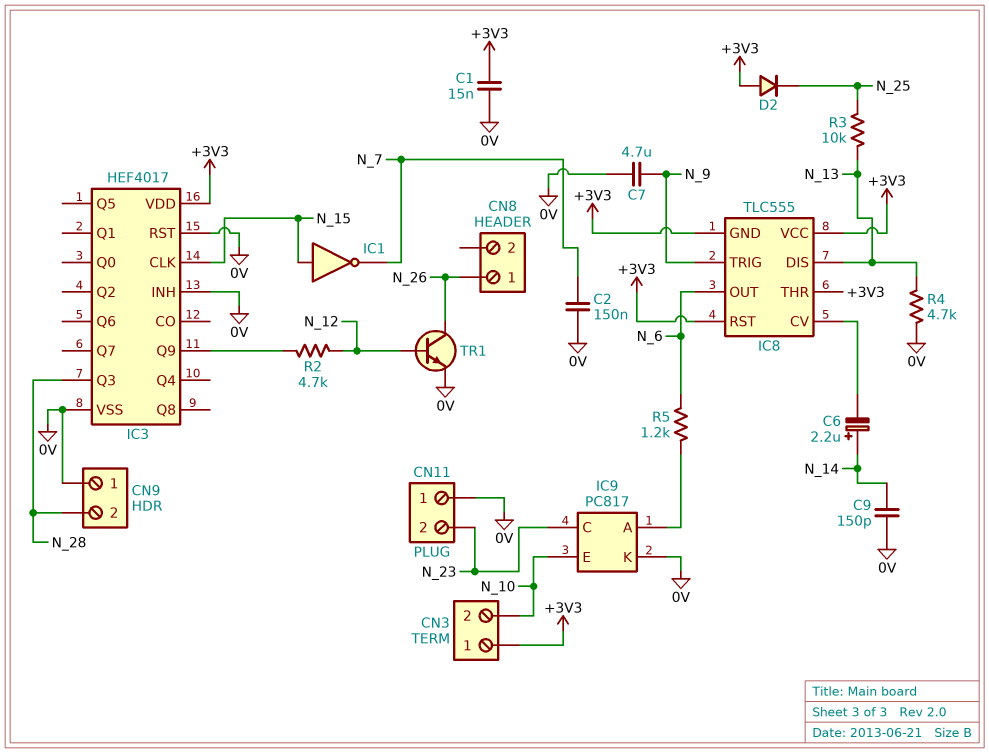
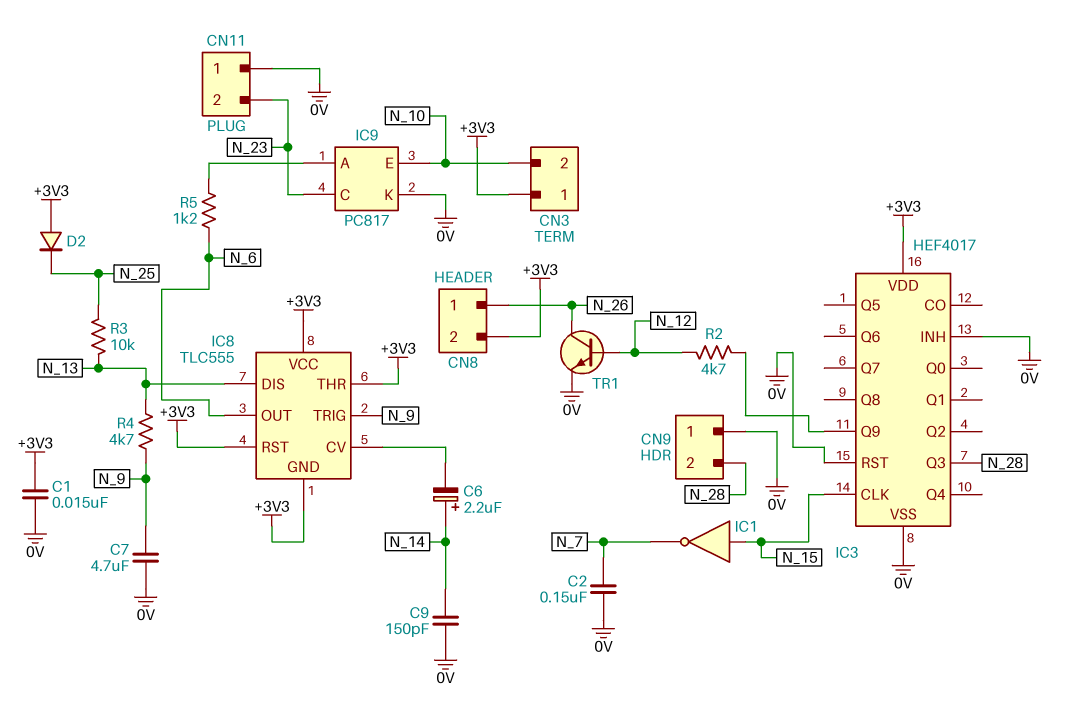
CN8 pin 2: none -> +3V3
R4: 4.7k (0V, N_13) -> 4.7k (N_9, N_13)

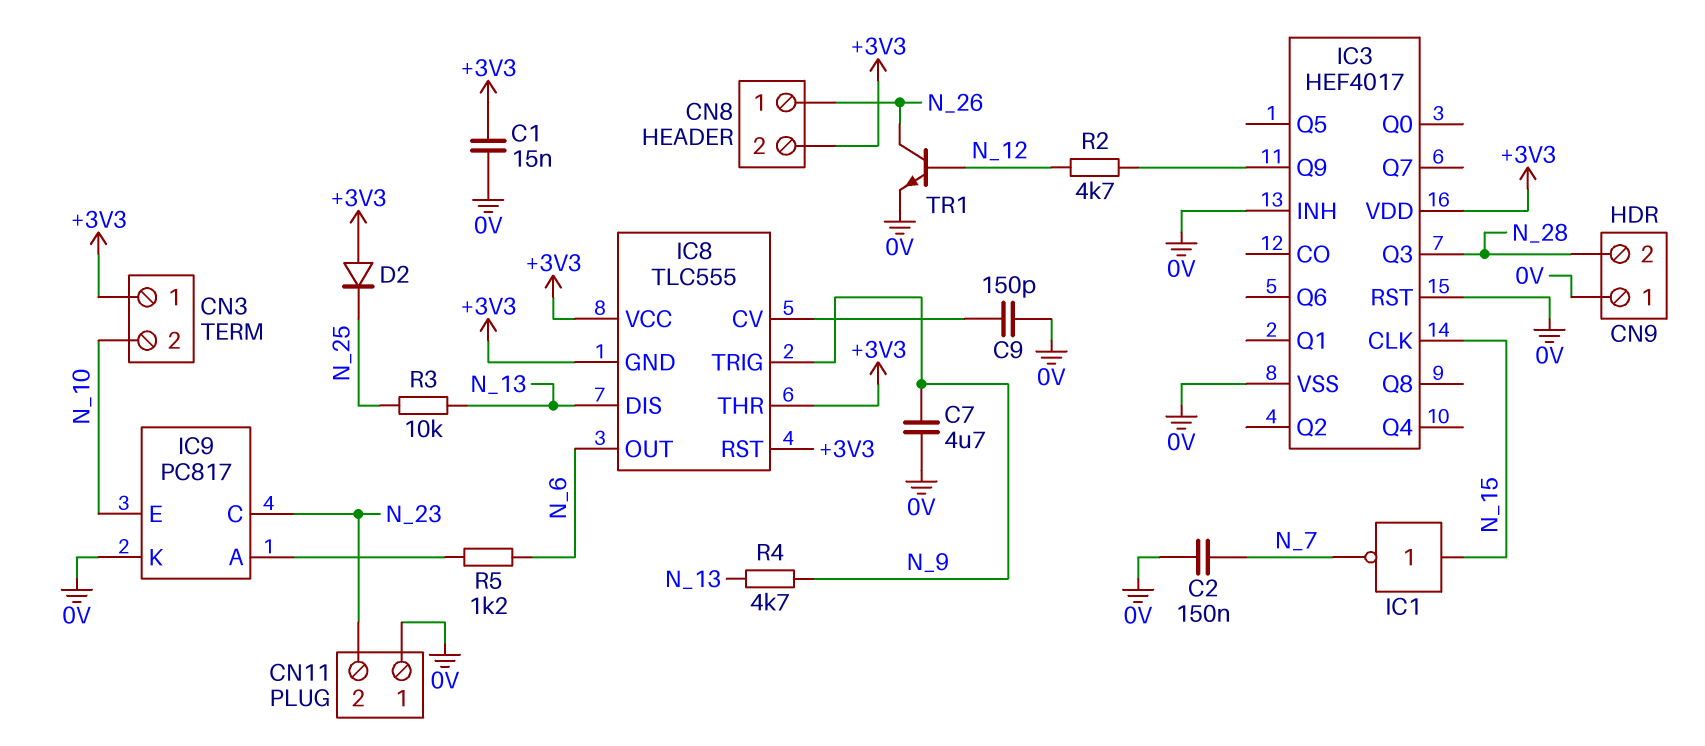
C6: 2.2uF (plus N_14, minus IC8/CV) -> none
C9: 150pF (0V, N_14) -> 150pF (0V, IC8/CV)

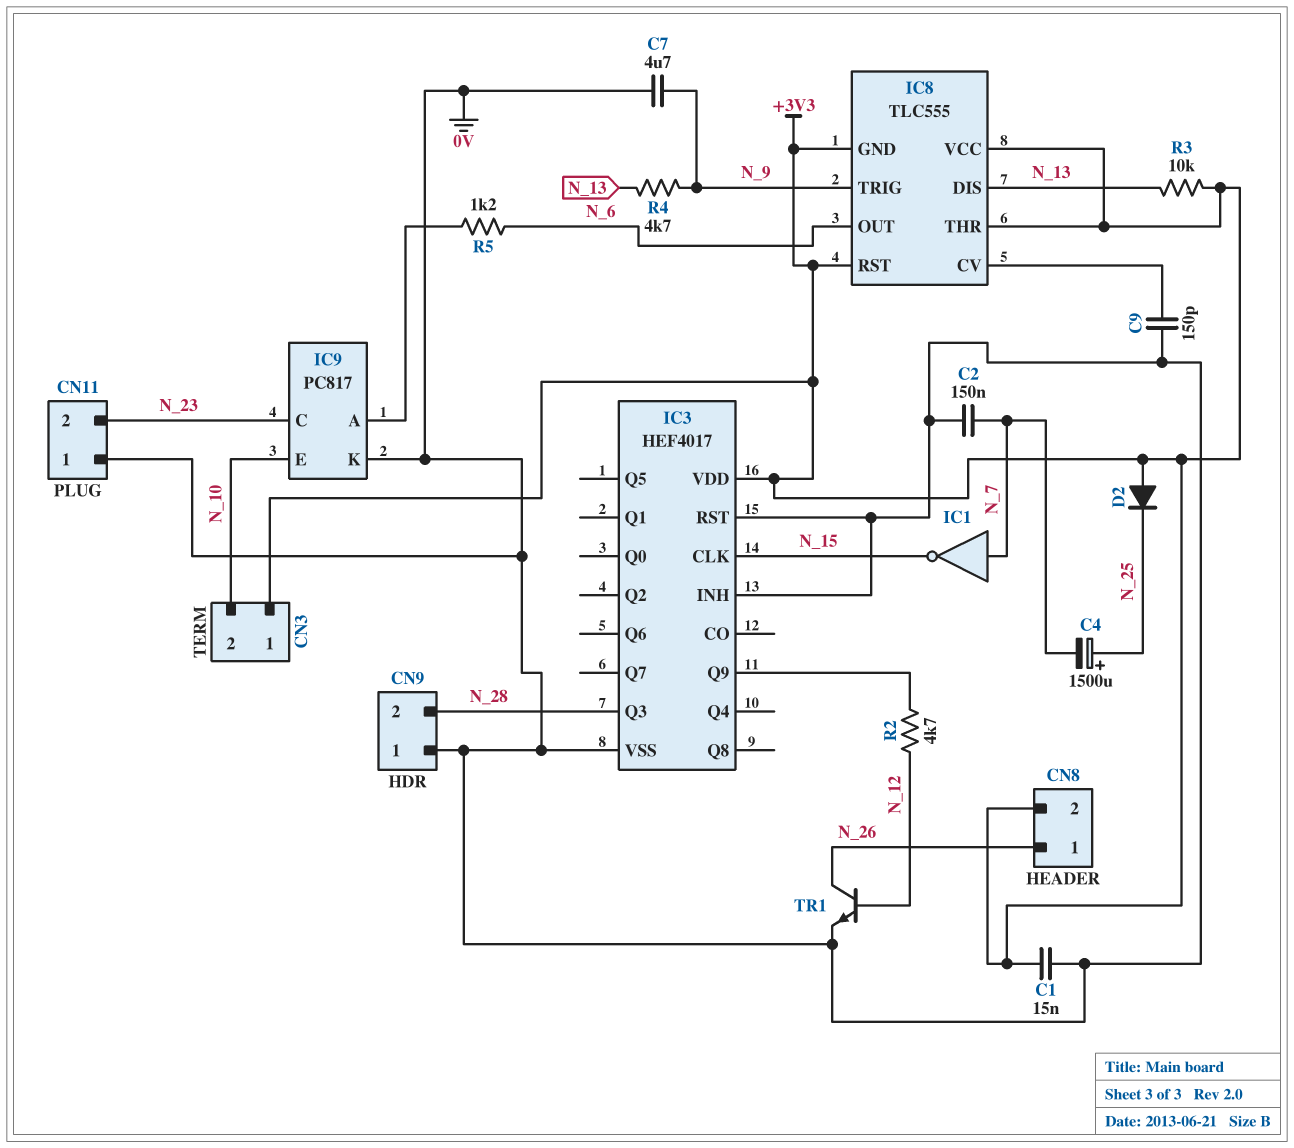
C4: none -> 1500uF (plus N_25, minus N_7)
IC1: NOT (in N_15, out N_7) -> NOT (in N_7, out N_15)
R3: 10k (N_13, N_25) -> 10k (+3V3, N_13)

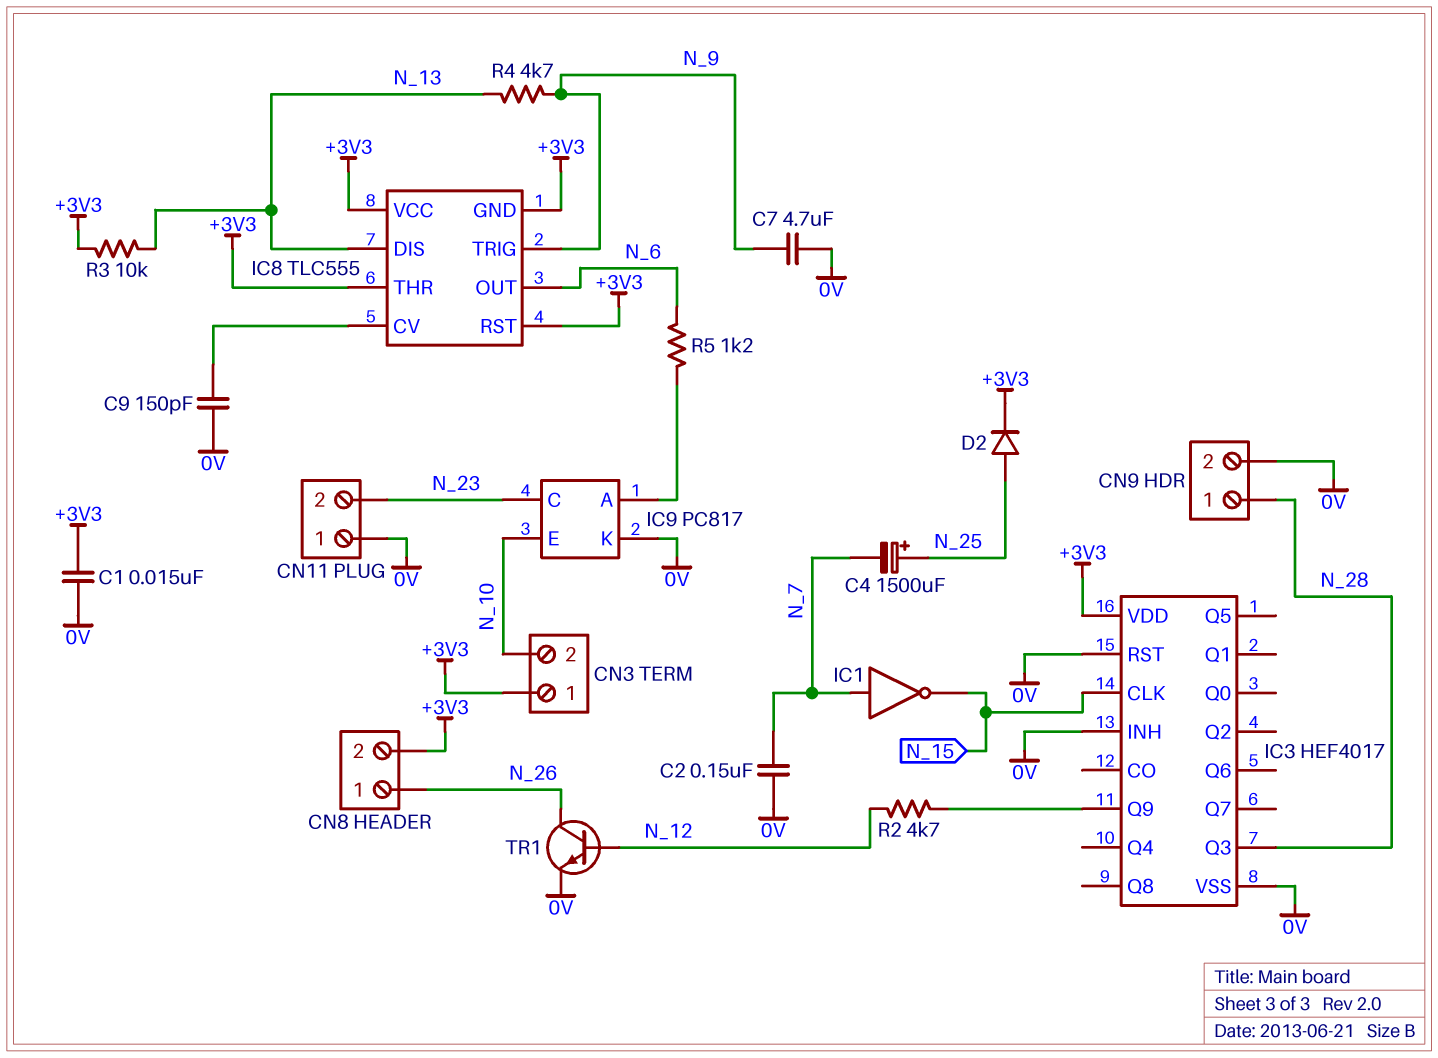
CN9 pin 1: 0V -> N_28
CN9 pin 2: N_28 -> 0V
D2: diode (A +3V3, K N_25) -> diode (A N_25, K +3V3)

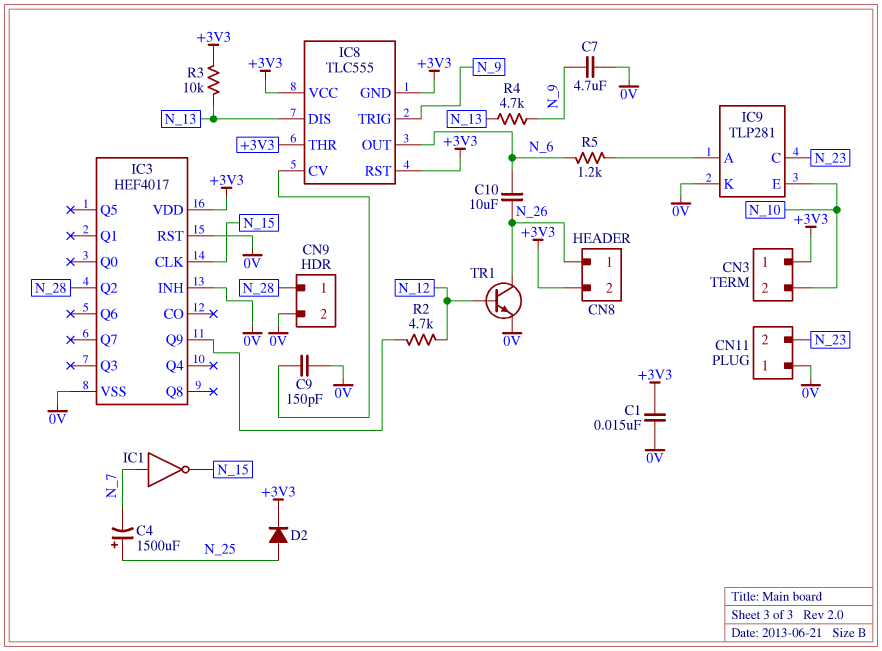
C2: 150nF (0V, N_7) -> none
C10: none -> 10uF (N_6, N_26)
IC3 pin Q2: none -> N_28
IC3 pin Q3: N_28 -> none
IC9: PC817 -> TLP281

